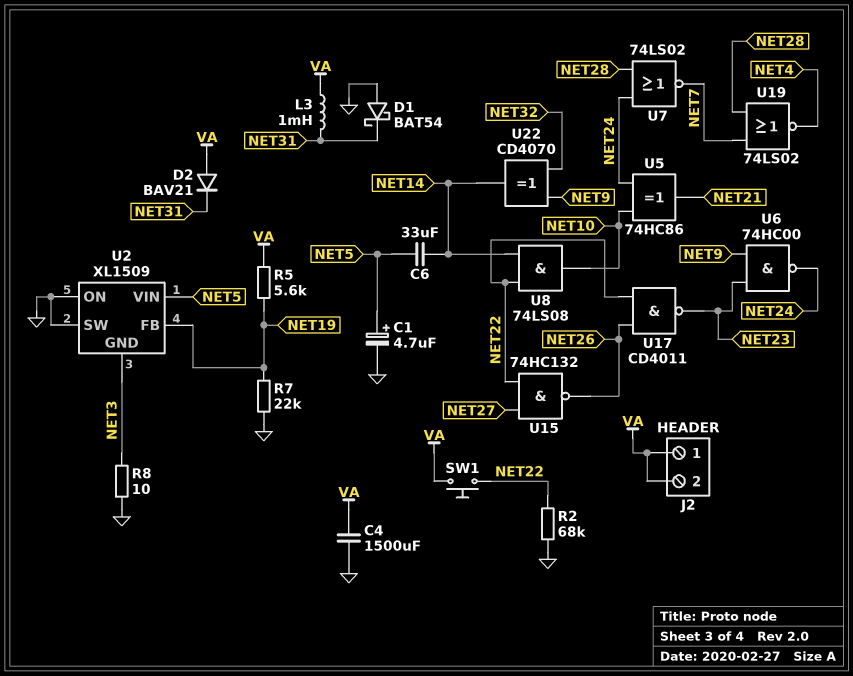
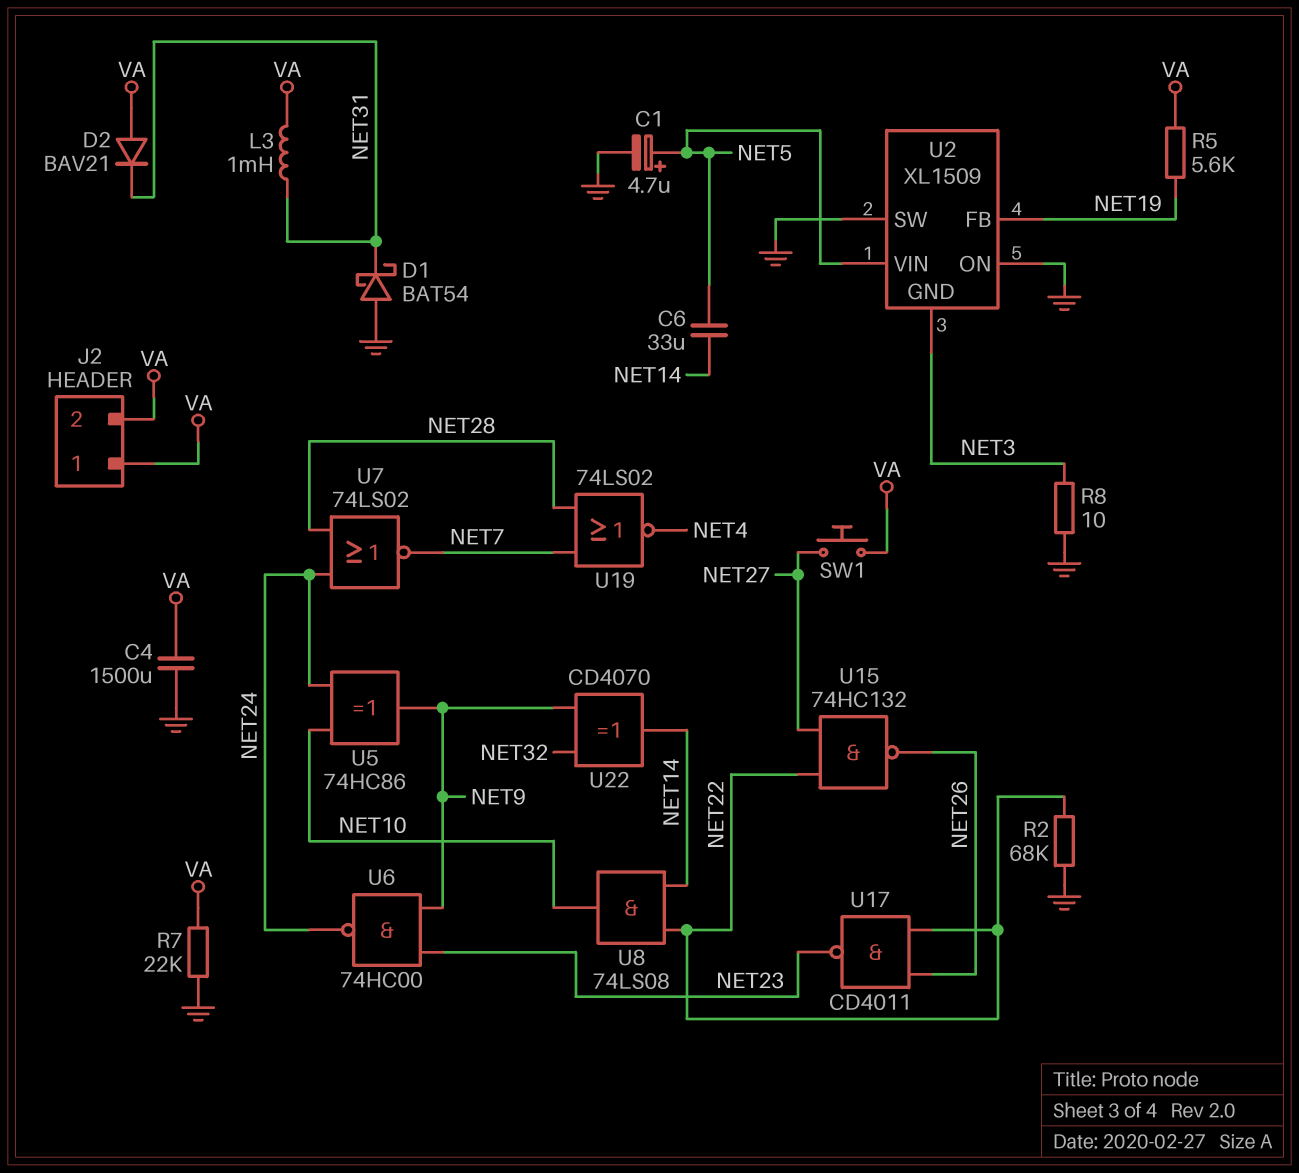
R7: 22k (GND, NET19) -> 22k (GND, VA)
SW1: button (NET22, VA) -> button (NET27, VA)
U5: XOR 74HC86 (in NET10, in NET24, out NET21) -> XOR 74HC86 (in NET10, in NET24, out NET9)

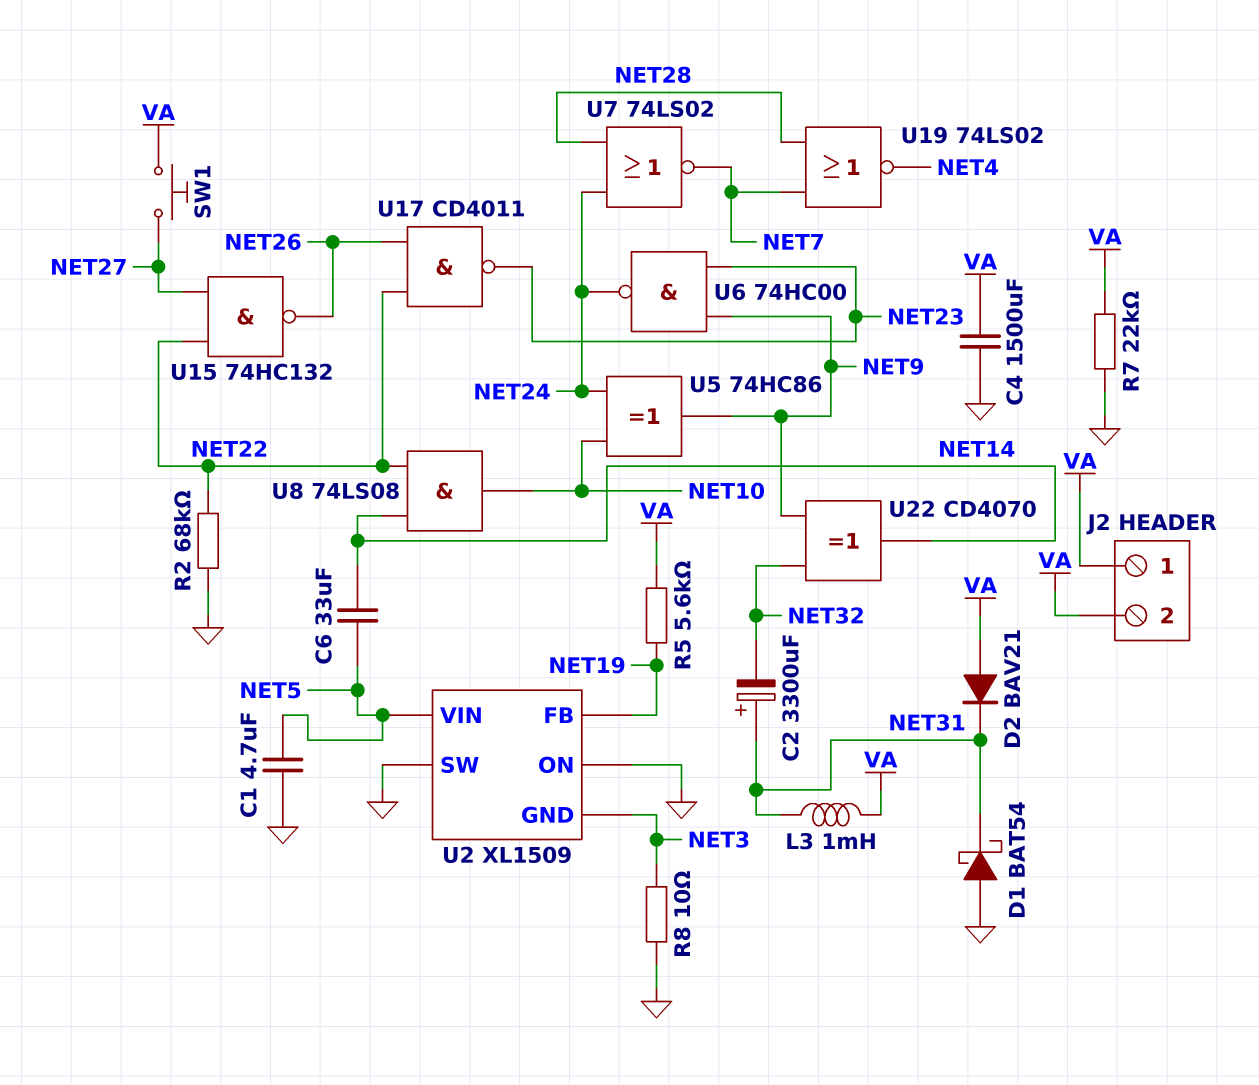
C1: 4.7uF (plus NET5, minus GND) -> 4.7uF (GND, NET5)
C2: none -> 3300uF (plus NET31, minus NET32)

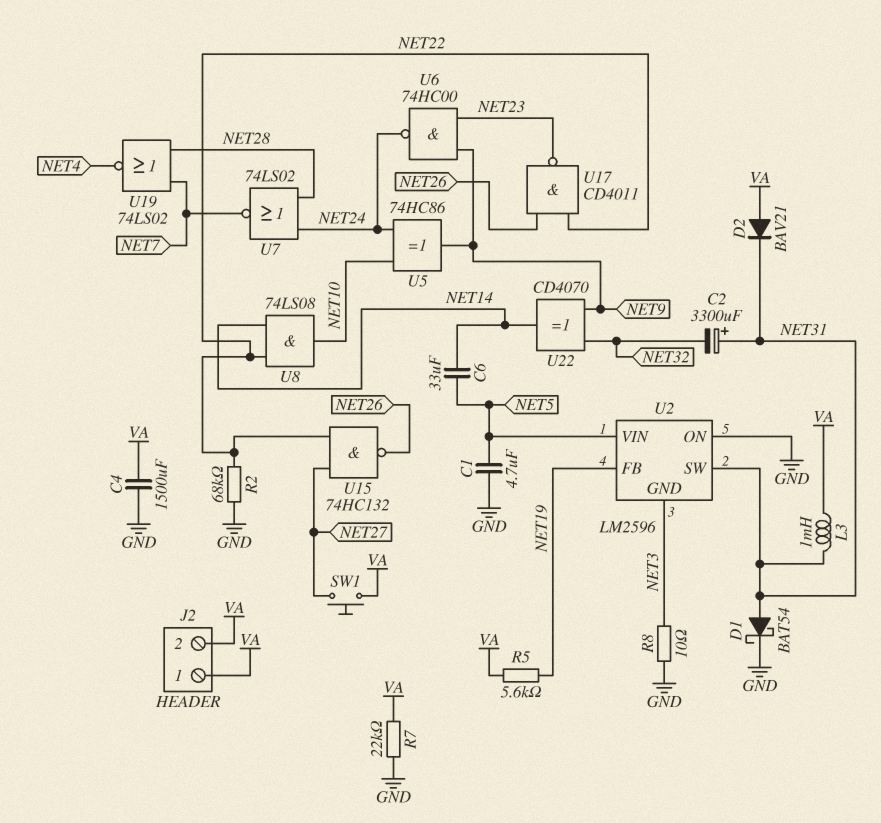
D1: schottky BAT54 (A GND, K NET31) -> schottky BAT54 (A NET31, K GND)
U2: XL1509 -> LM2596
U2 pin SW: GND -> NET31

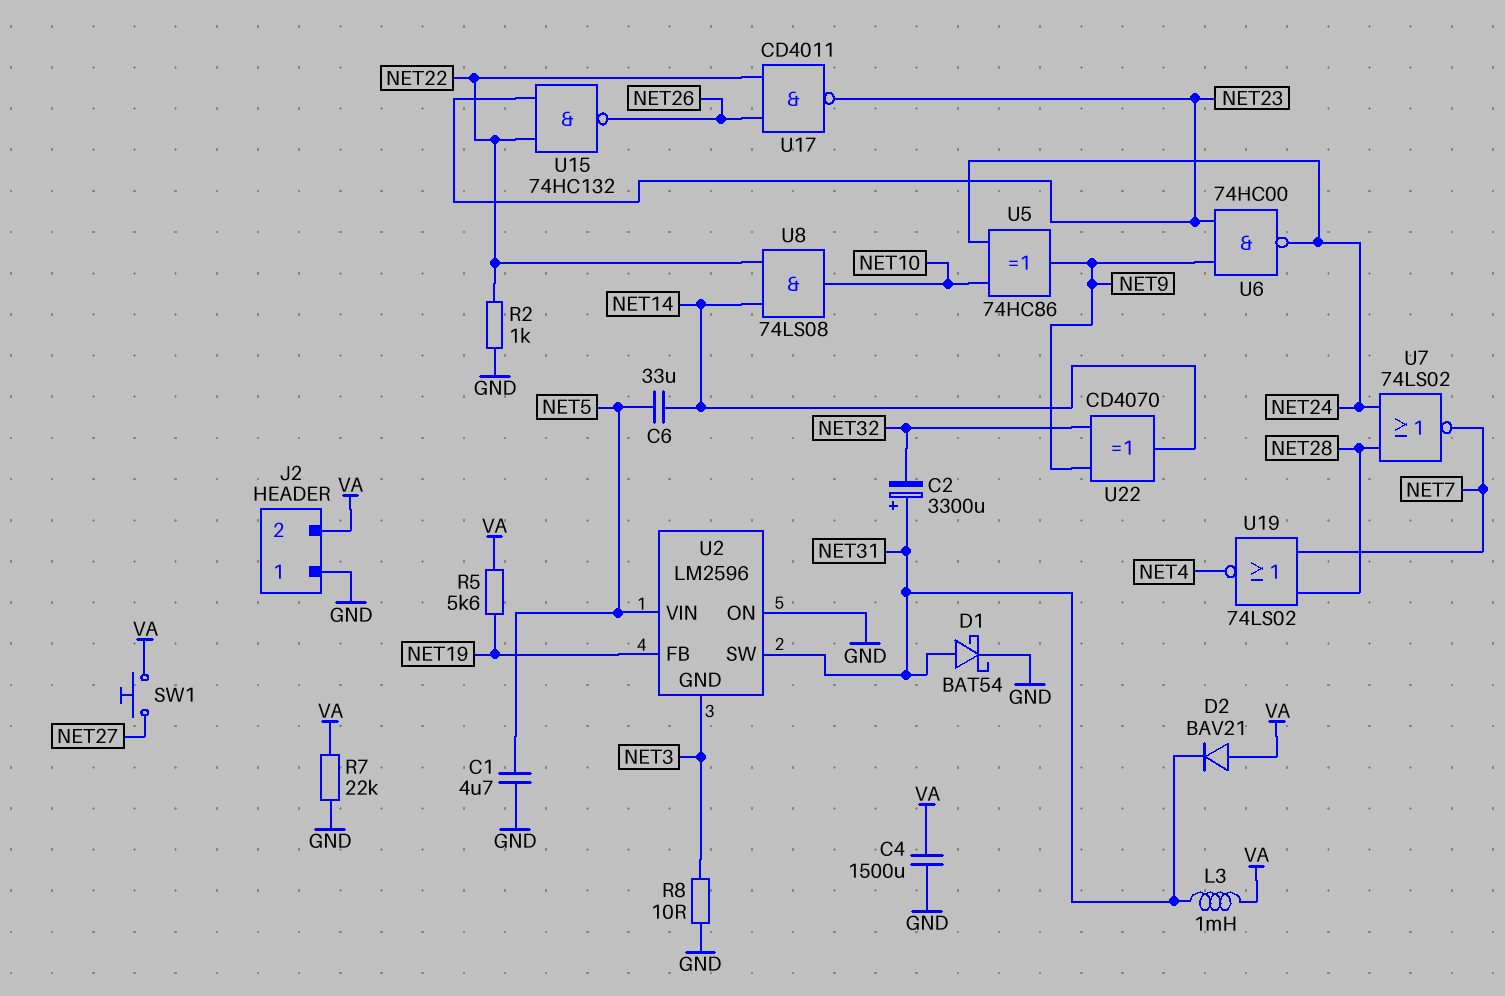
J2 pin 1: VA -> GND
R2: 68k (GND, NET22) -> 1k (GND, NET22)
U15: NAND 74HC132 (in NET22, in NET27, out NET26) -> NAND 74HC132 (in NET22, in NET23, out NET26)

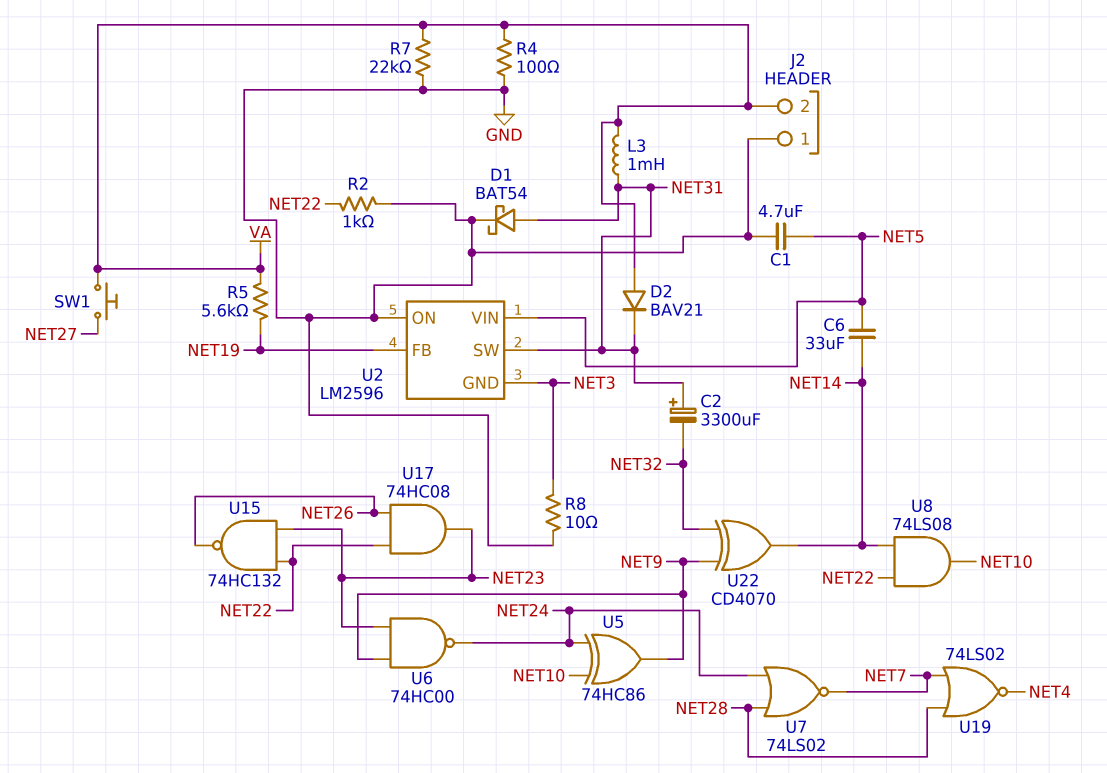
C4: 1500uF (GND, VA) -> none
R4: none -> 100 (GND, VA)
U17: NAND CD4011 (in NET22, in NET26, out NET23) -> AND 74HC08 (in NET22, in NET26, out NET23)

